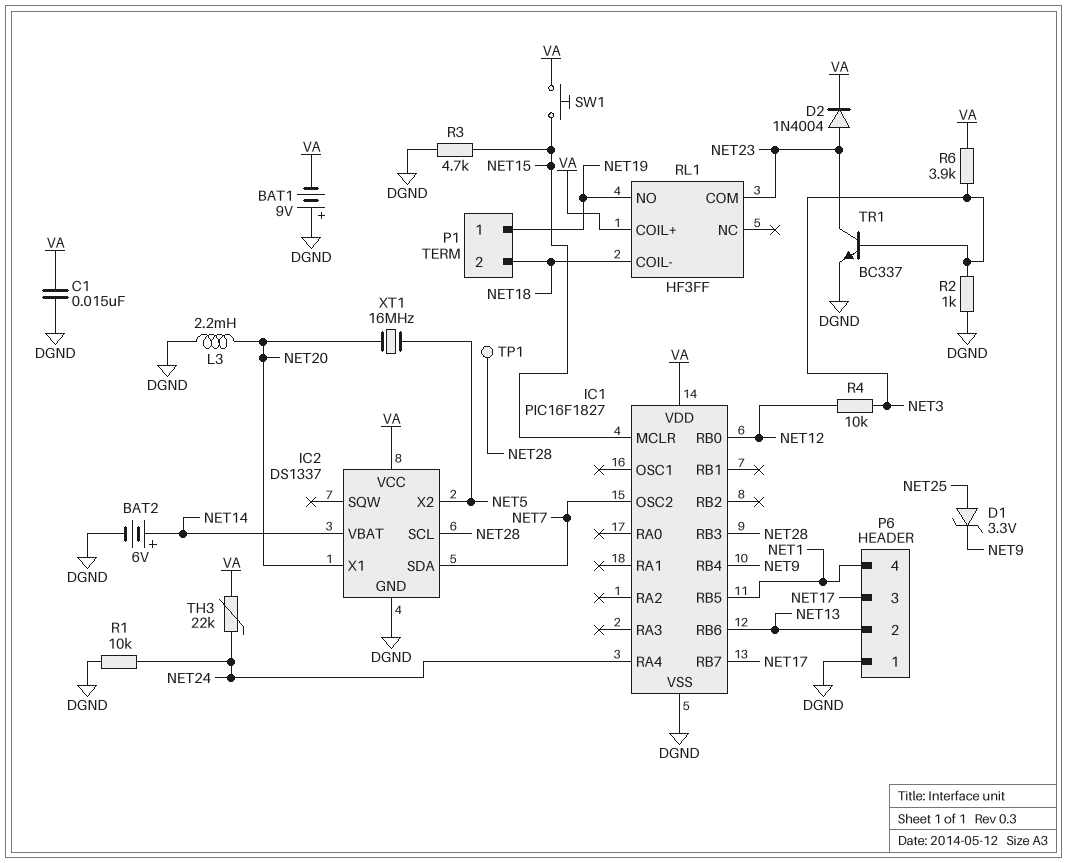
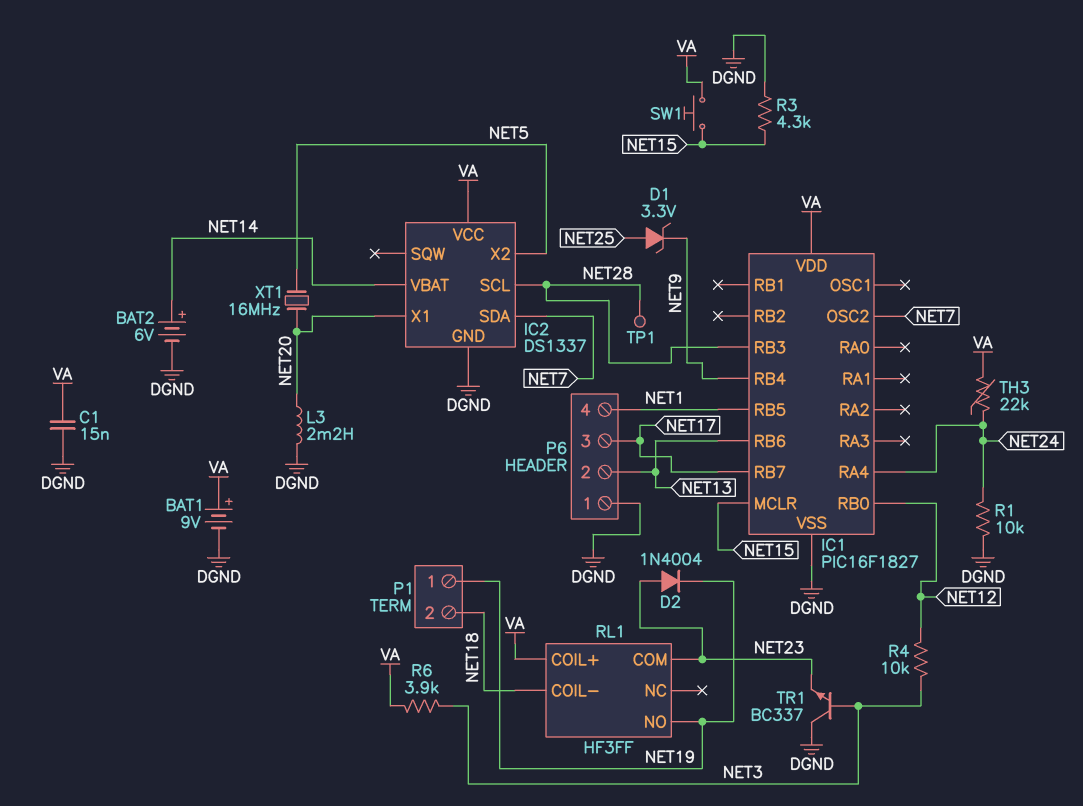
BAT1: 9V (plus DGND, minus VA) -> 9V (plus VA, minus DGND)
D2: diode 1N4004 (A NET23, K VA) -> diode 1N4004 (A NET23, K NET19)
R2: 1k (DGND, NET3) -> none
R3: 4.7k (DGND, NET15) -> 4.3k (DGND, NET15)
TR1: NPN BC337 (B NET3, C NET23, E DGND) -> NPN BC337 (B NET3, C DGND, E NET23)

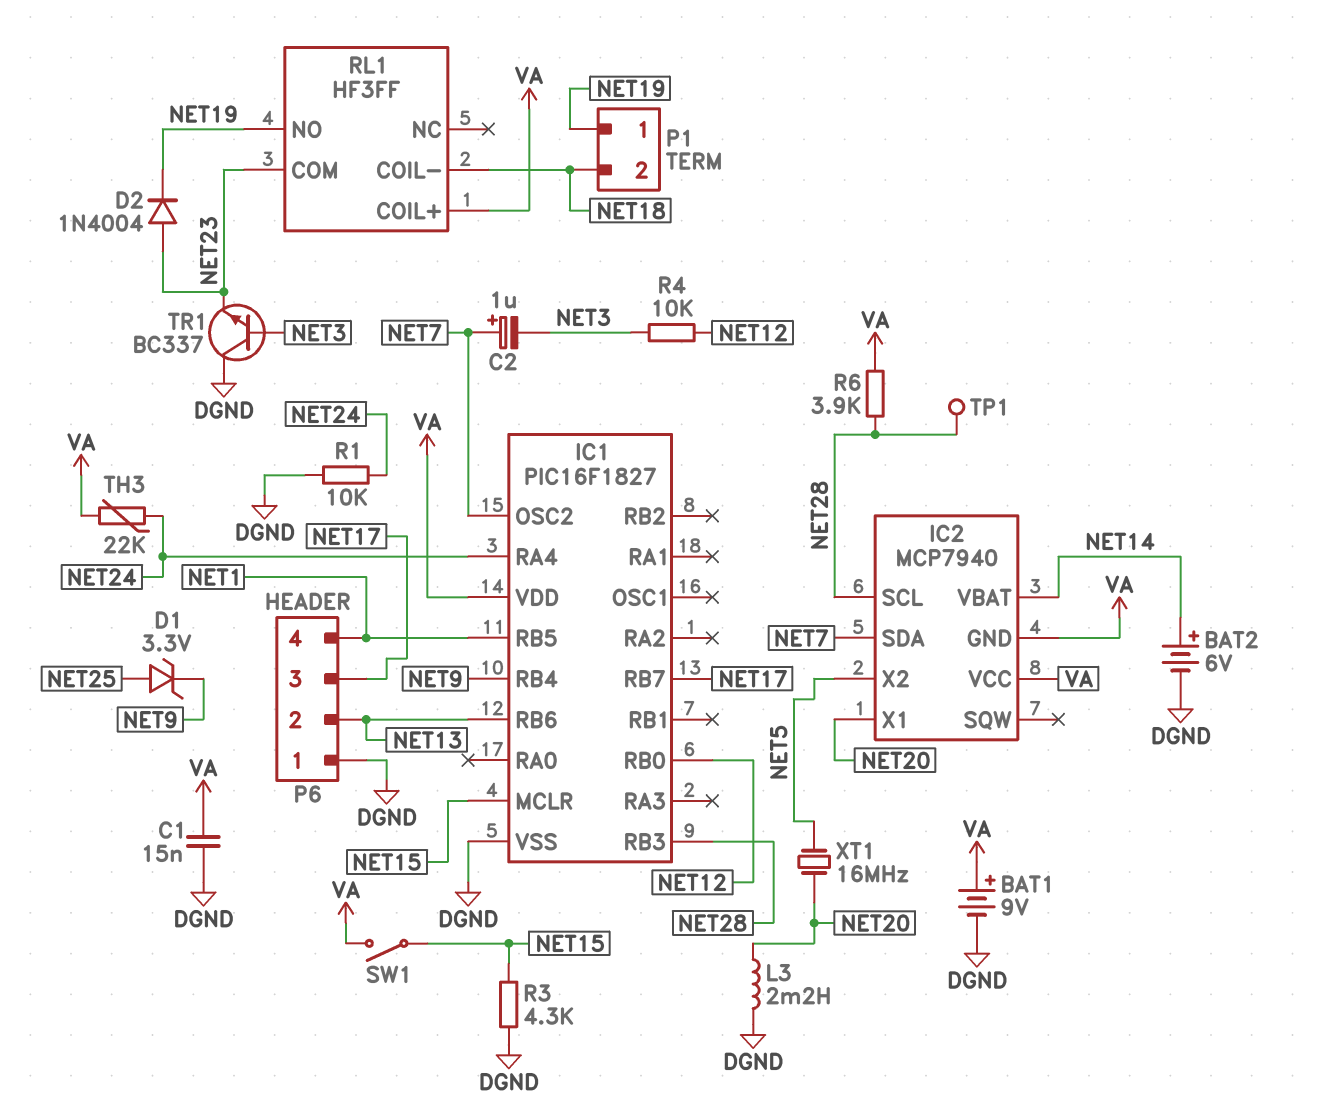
C2: none -> 1uF (plus NET7, minus NET3)
IC2: DS1337 -> MCP7940
IC2 pin GND: DGND -> VA
R6: 3.9k (NET3, VA) -> 3.9k (NET28, VA)
SW1: button (NET15, VA) -> switch (NET15, VA)

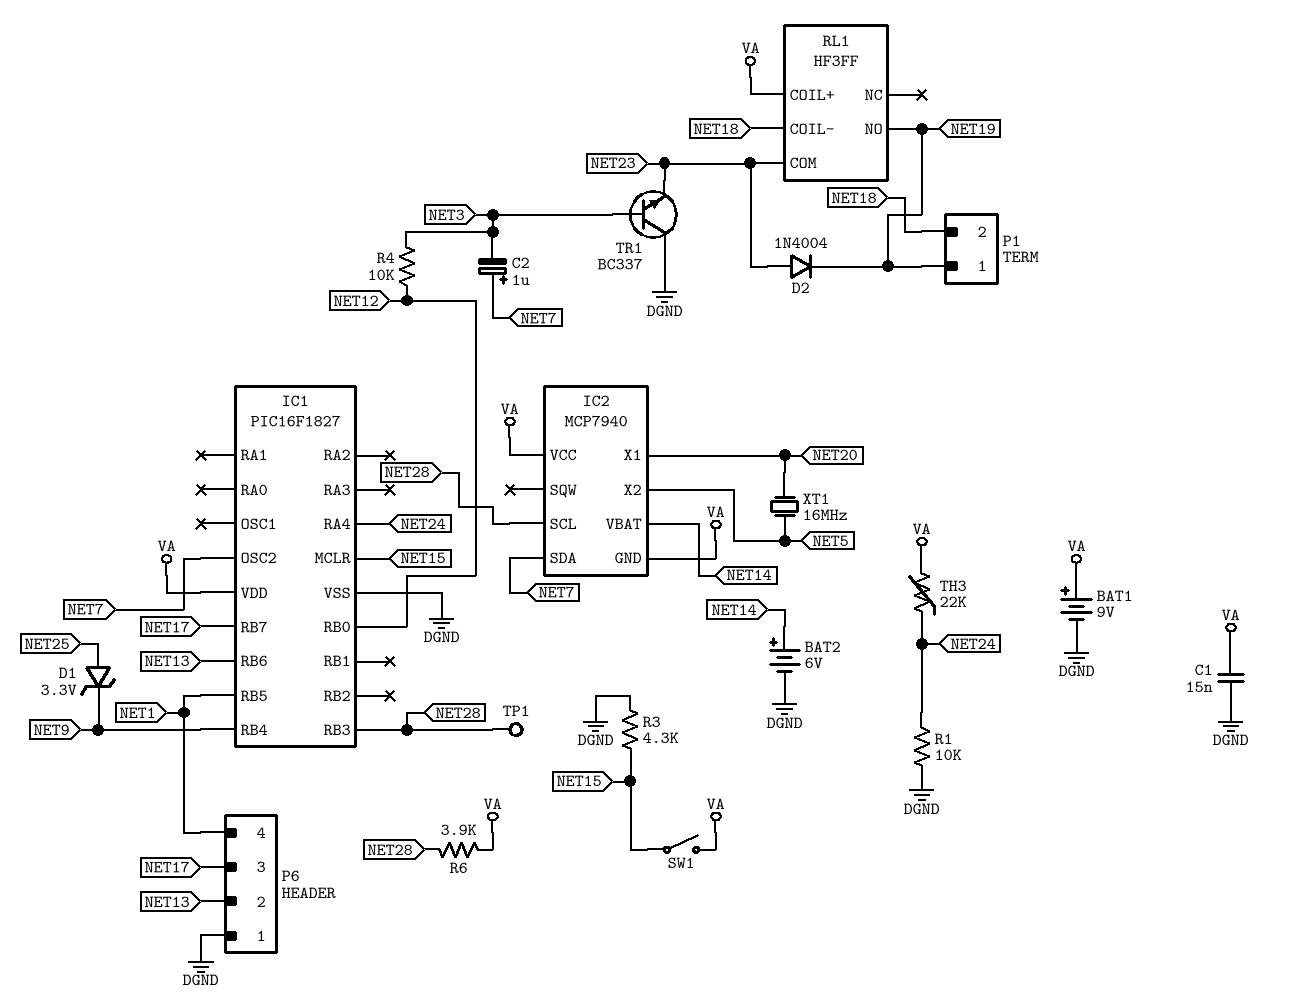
L3: 2.2mH (DGND, NET20) -> none

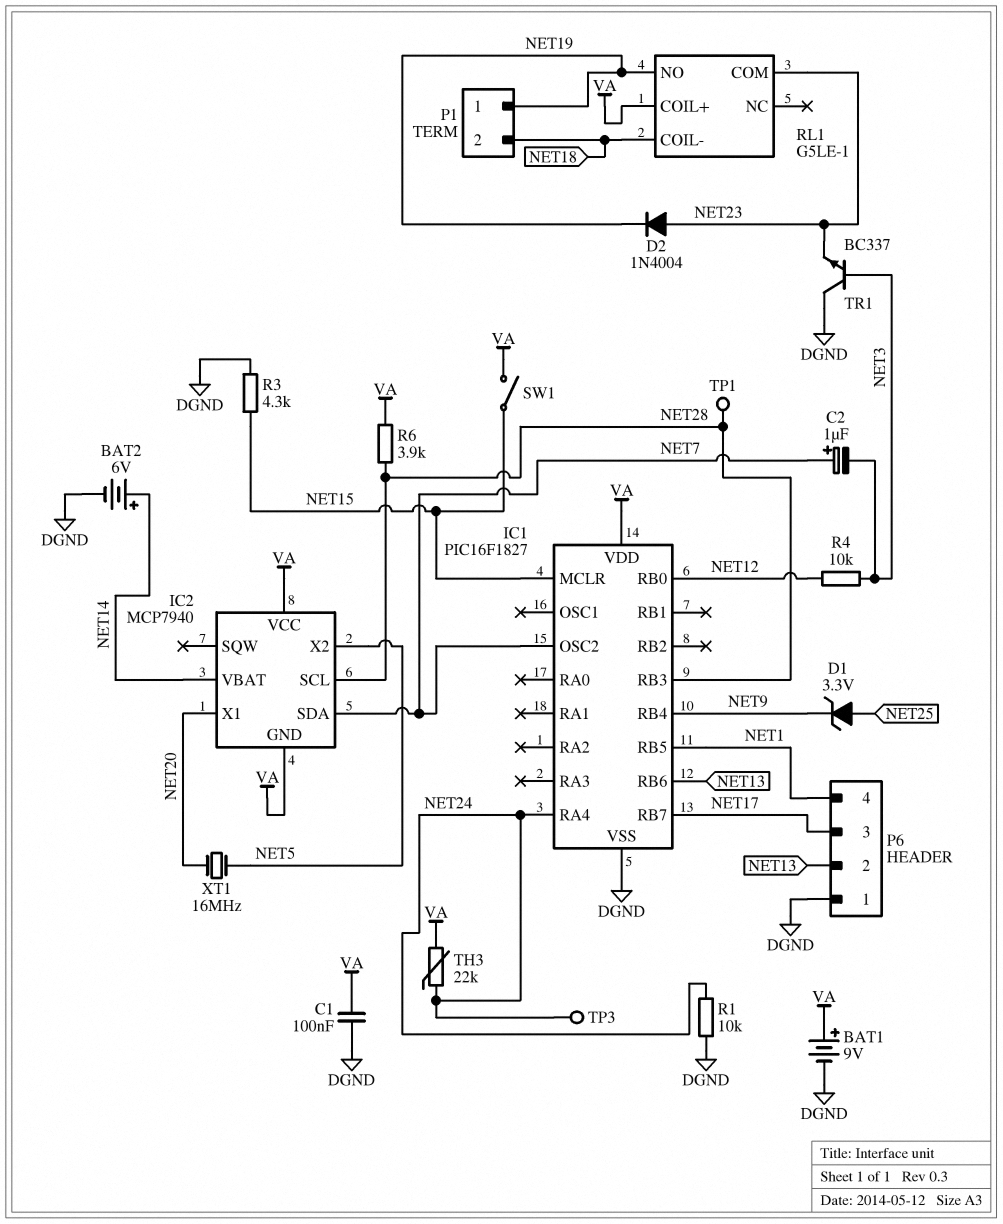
C1: 15nF (DGND, VA) -> 100nF (DGND, VA)
RL1: HF3FF -> G5LE-1
TP3: none -> test point (NET24)

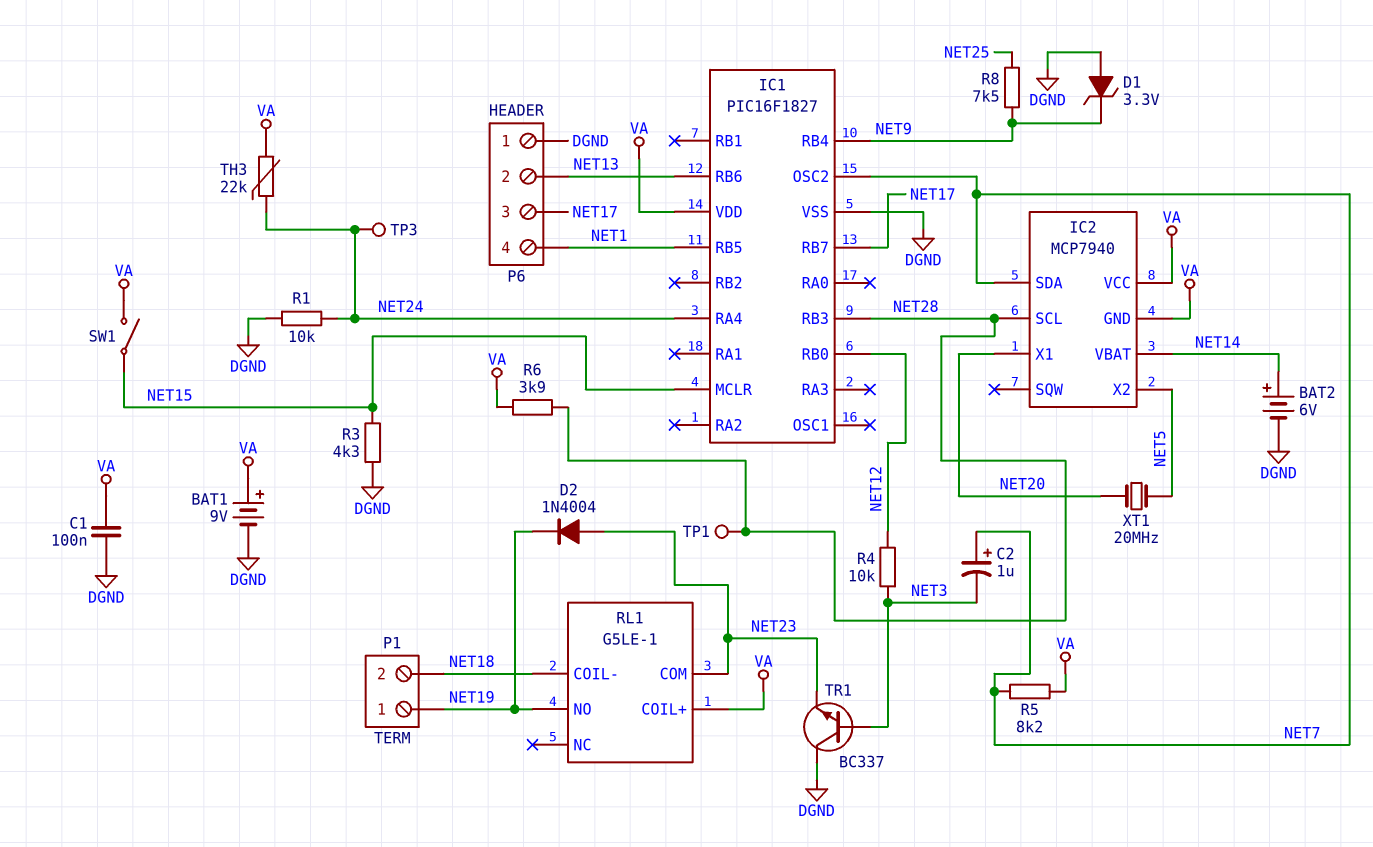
D1: zener 3.3V (A NET25, K NET9) -> zener 3.3V (A DGND, K NET9)
R5: none -> 8.2k (NET7, VA)
R8: none -> 7.5k (NET9, NET25)
XT1: 16MHz (NET5, NET20) -> 20MHz (NET5, NET20)

